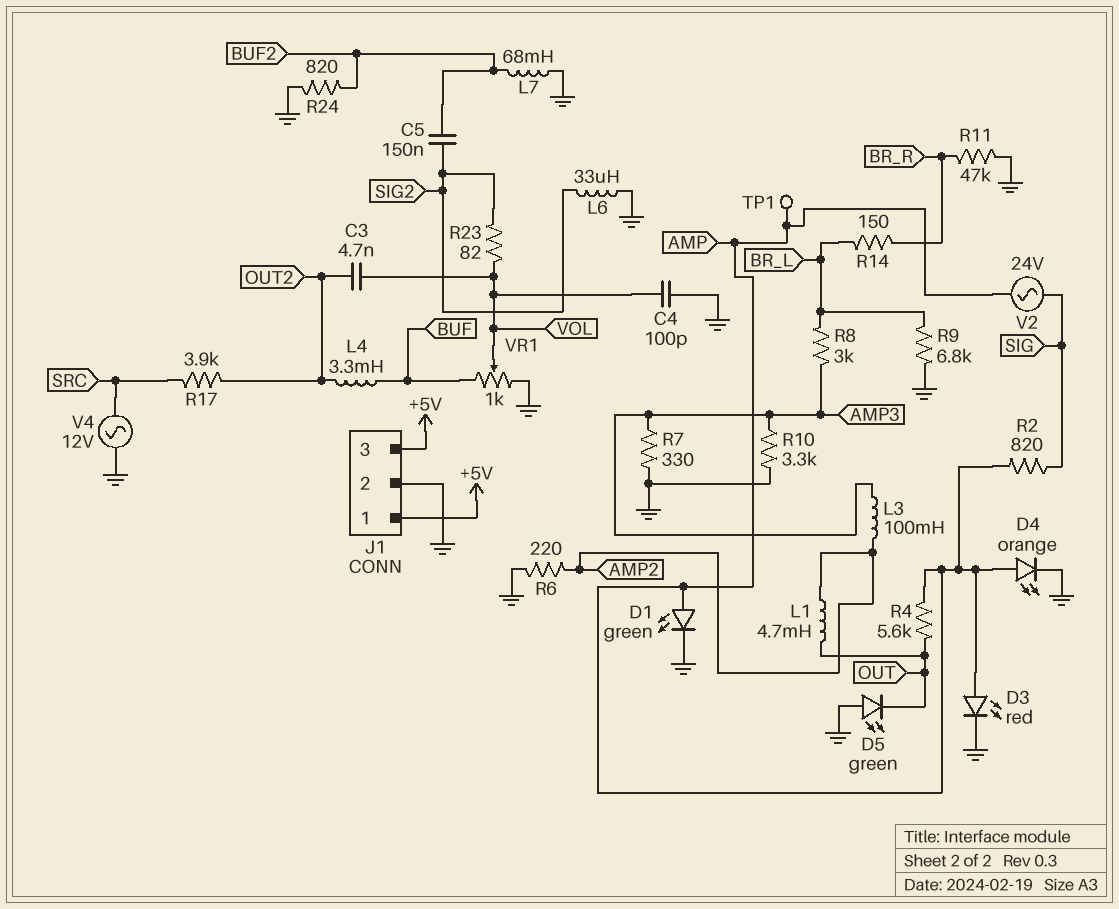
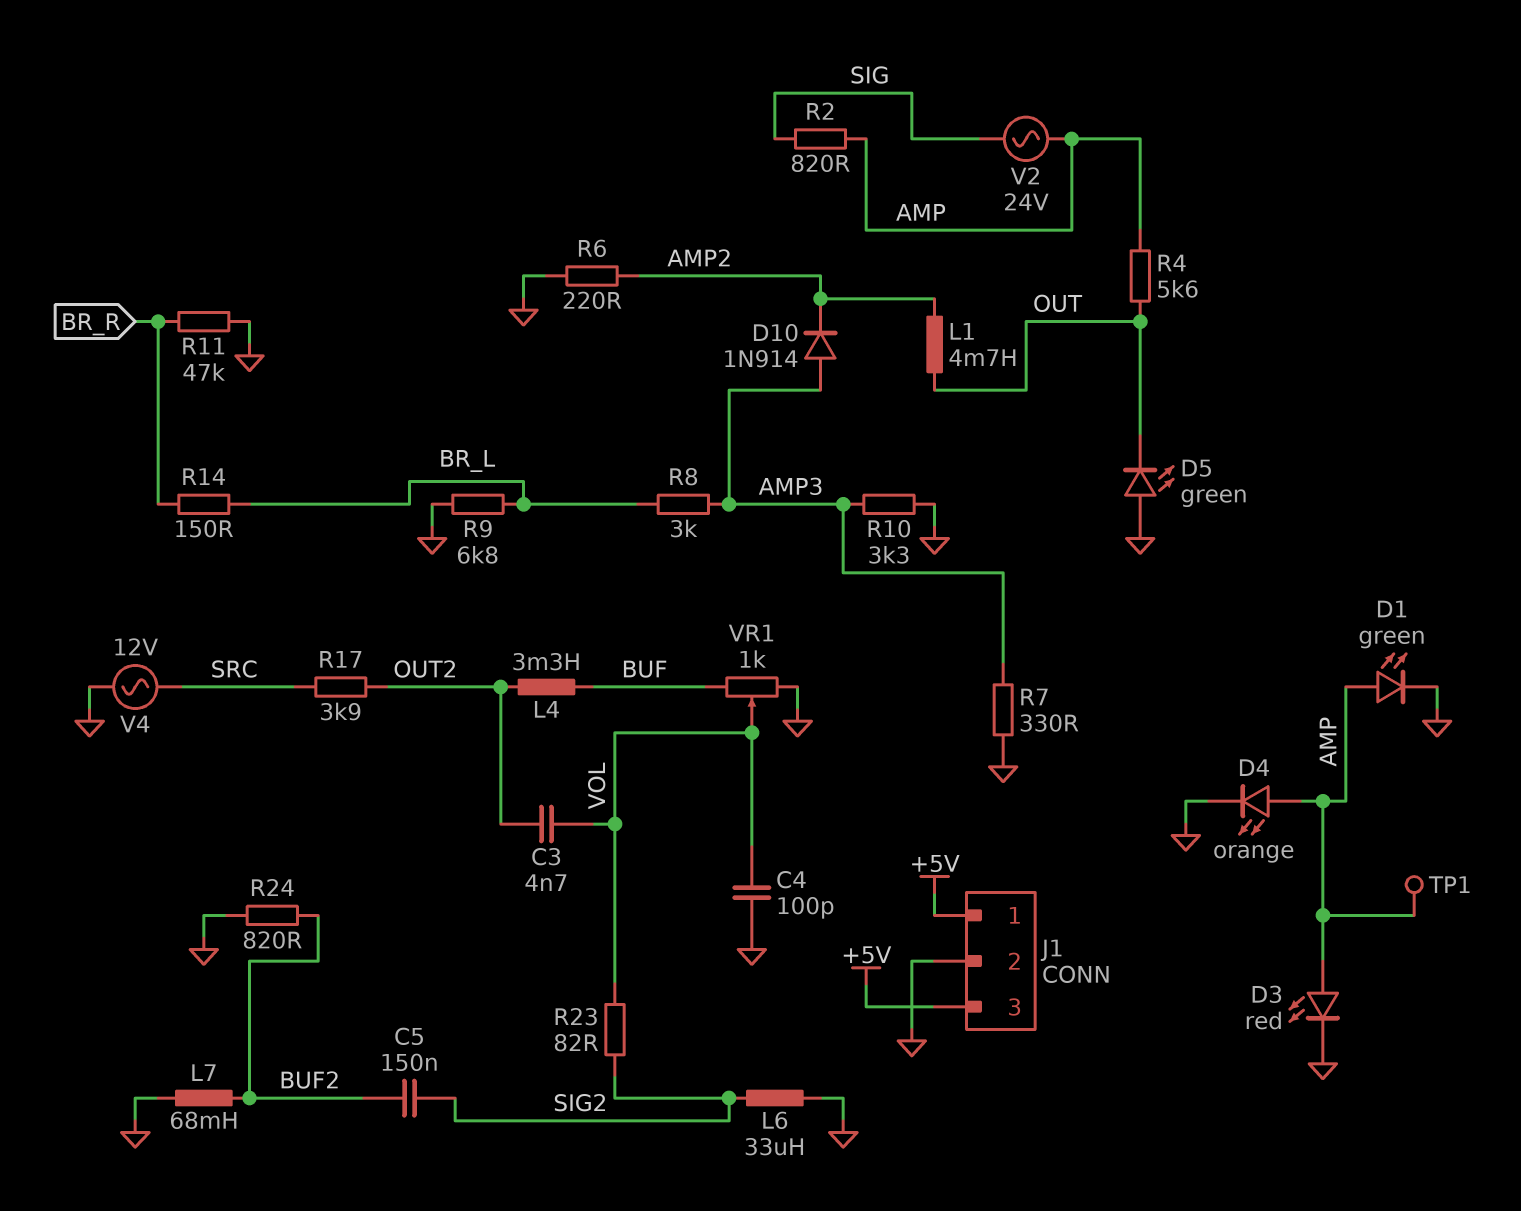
D10: none -> diode 1N914 (A AMP3, K AMP2)
L3: 100mH (AMP2, AMP3) -> none

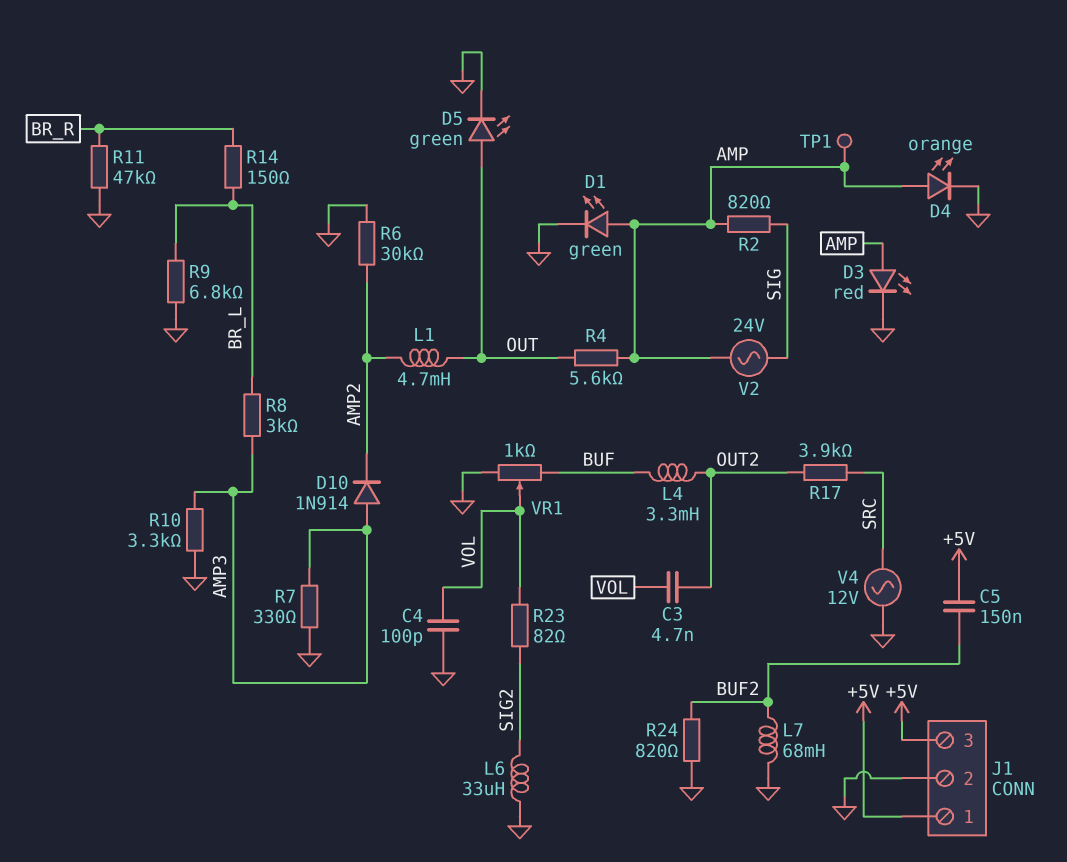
C5: 150nF (BUF2, SIG2) -> 150nF (+5V, BUF2)
D5: LED green (A GND, K OUT) -> LED green (A OUT, K GND)
R6: 220 (AMP2, GND) -> 30k (AMP2, GND)

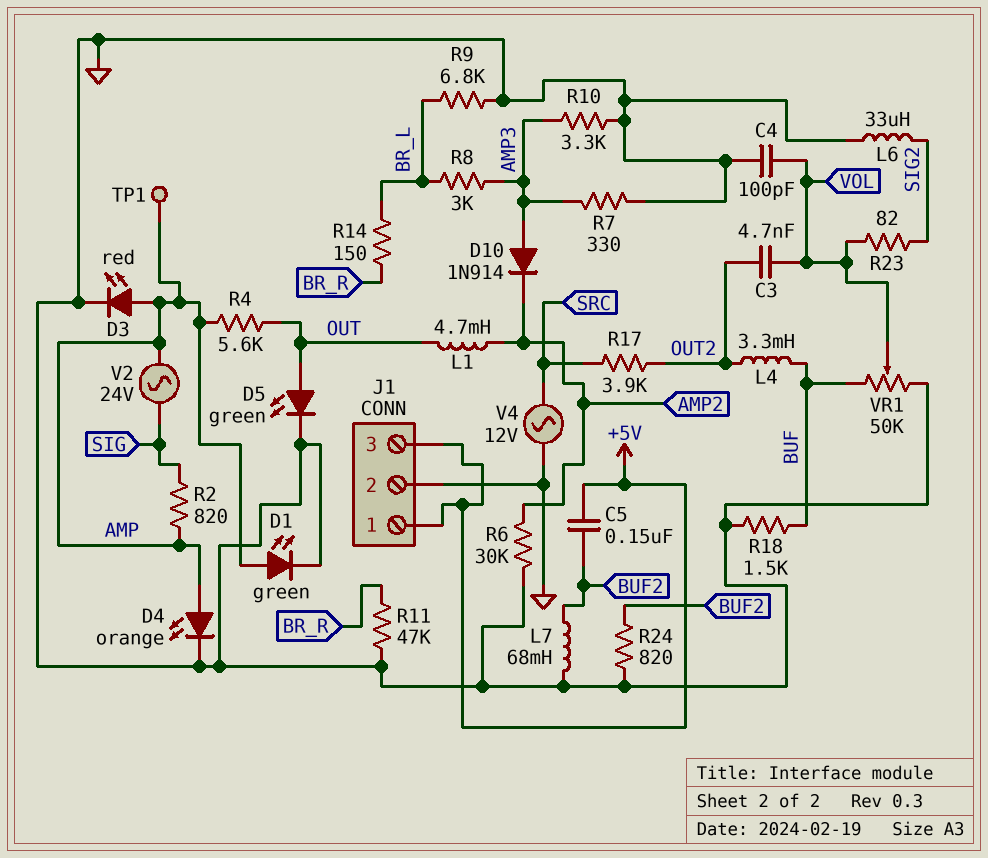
R18: none -> 1.5k (BUF, GND)
VR1: 1k (BUF, GND, wiper VOL) -> 50k (BUF, GND, wiper VOL)

